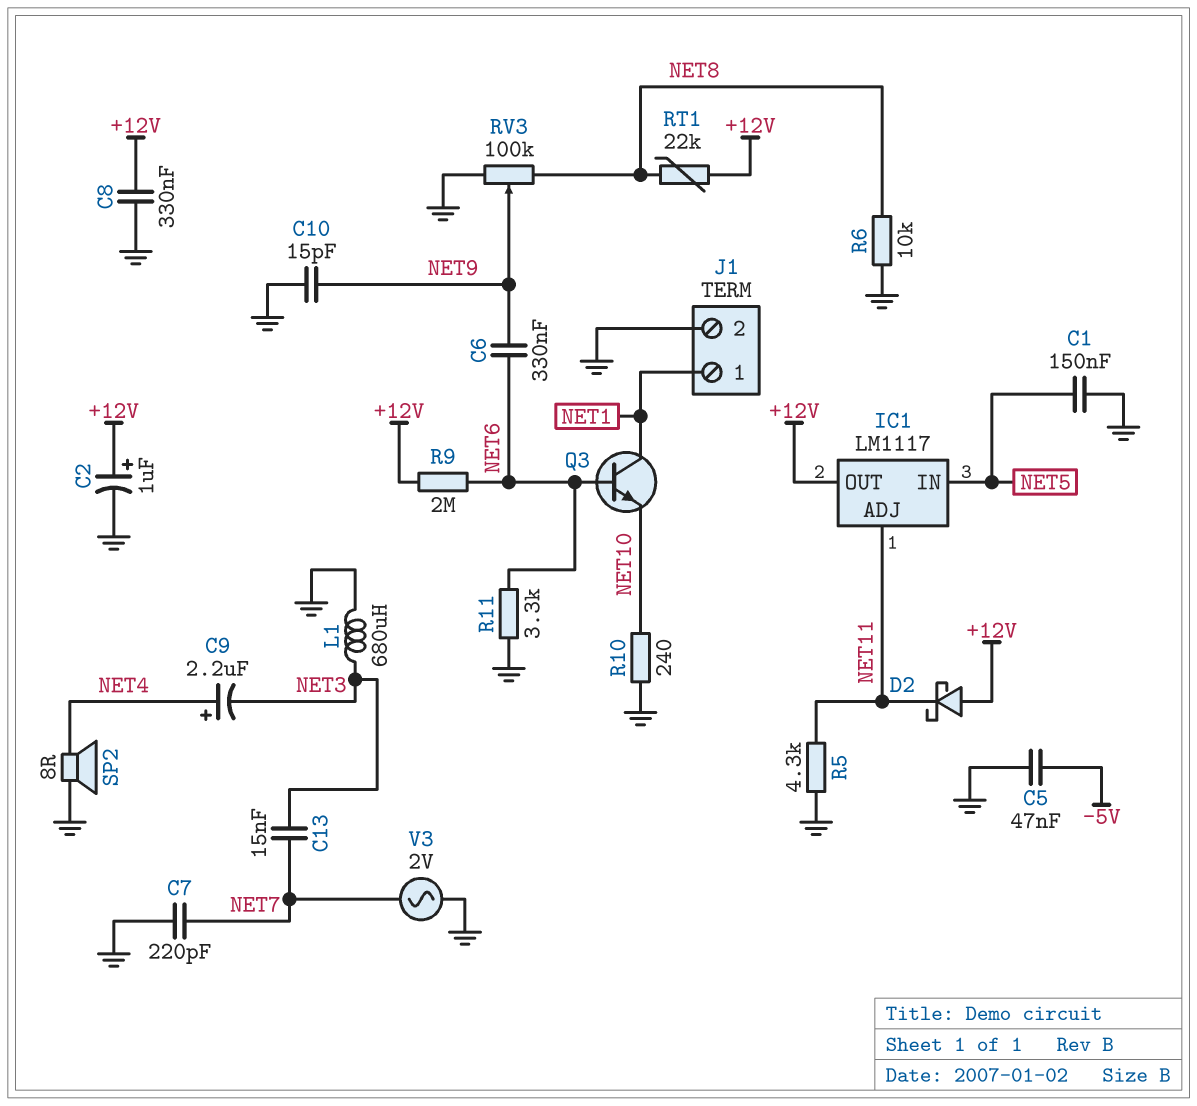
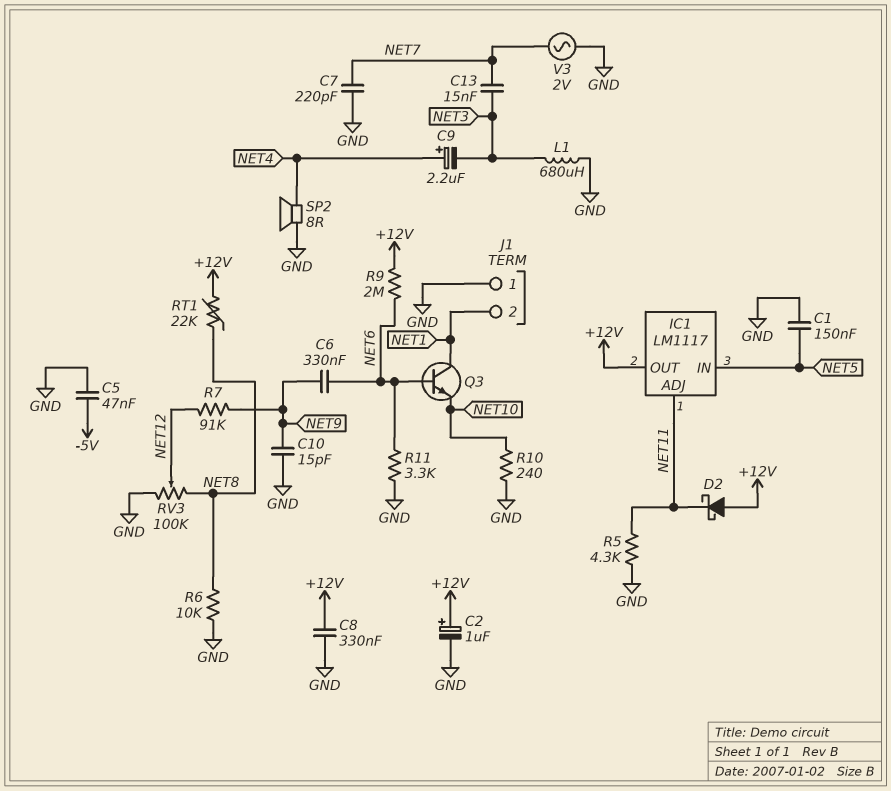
J1 pin 1: NET1 -> GND
J1 pin 2: GND -> NET1
R7: none -> 91k (NET9, NET12)
RV3: 100k (GND, NET8, wiper NET9) -> 100k (GND, NET8, wiper NET12)

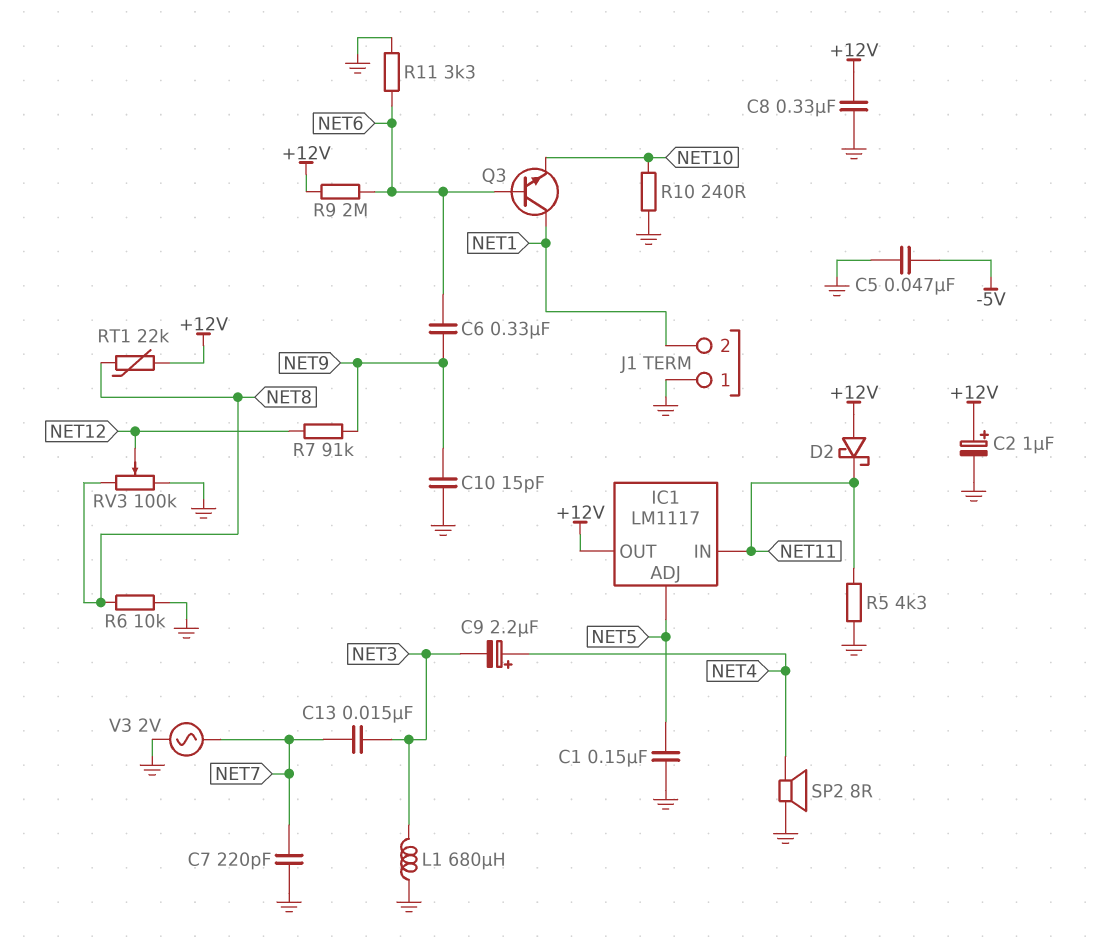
IC1 pin ADJ: NET11 -> NET5
IC1 pin IN: NET5 -> NET11

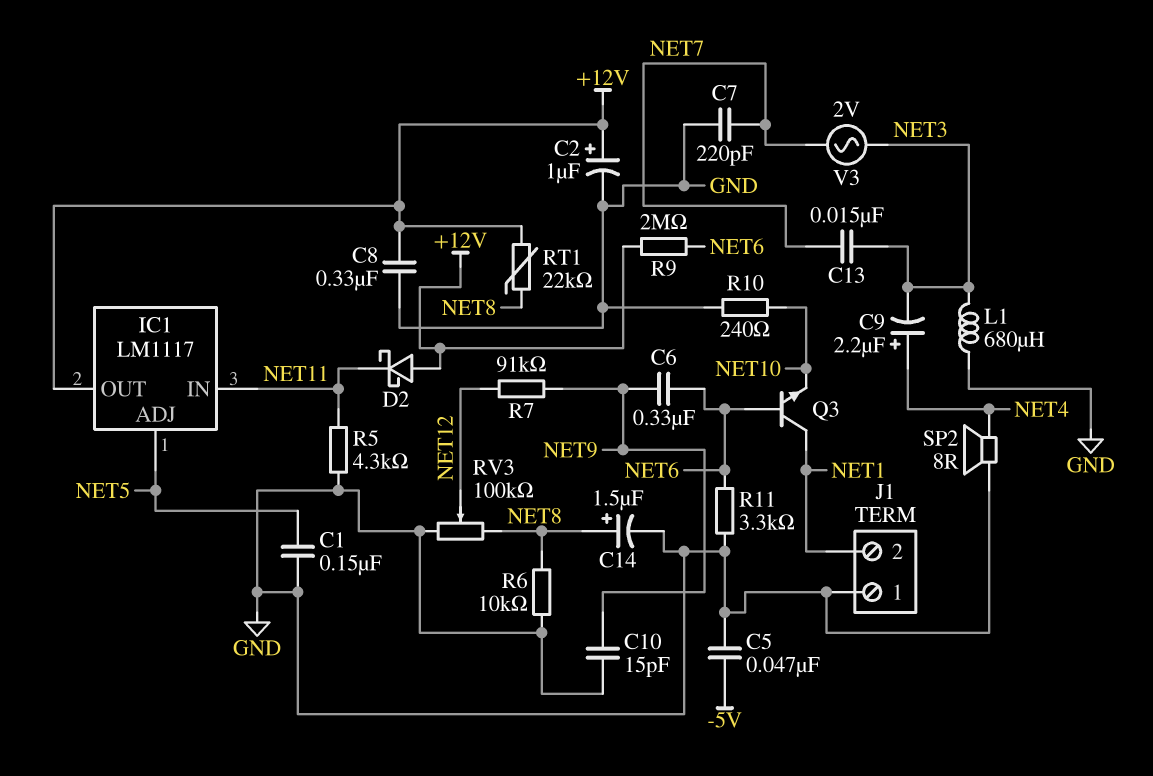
C14: none -> 1.5uF (plus NET8, minus GND)
V3: AC 2V (GND, NET7) -> AC 2V (NET3, NET7)

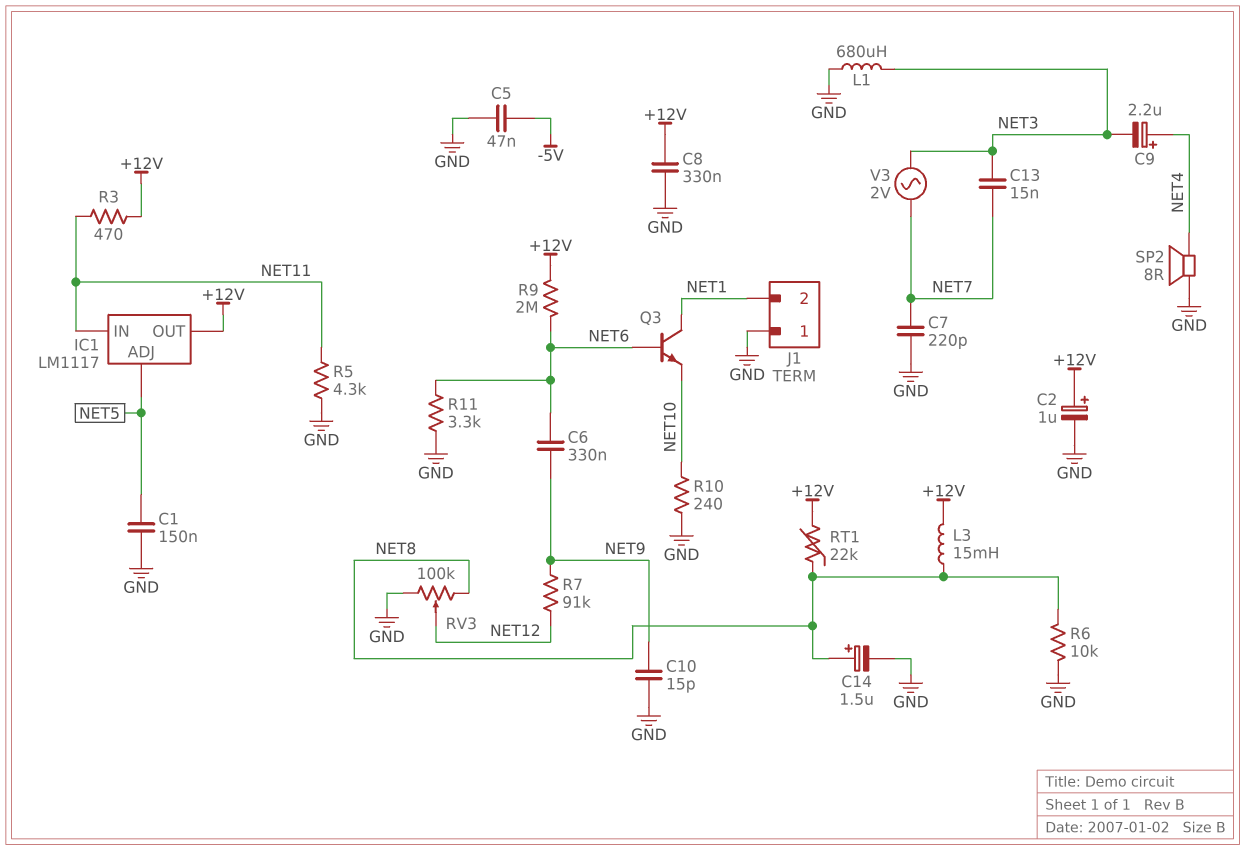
D2: schottky (A +12V, K NET11) -> none
L3: none -> 15mH (+12V, NET8)
R3: none -> 470 (+12V, NET11)

